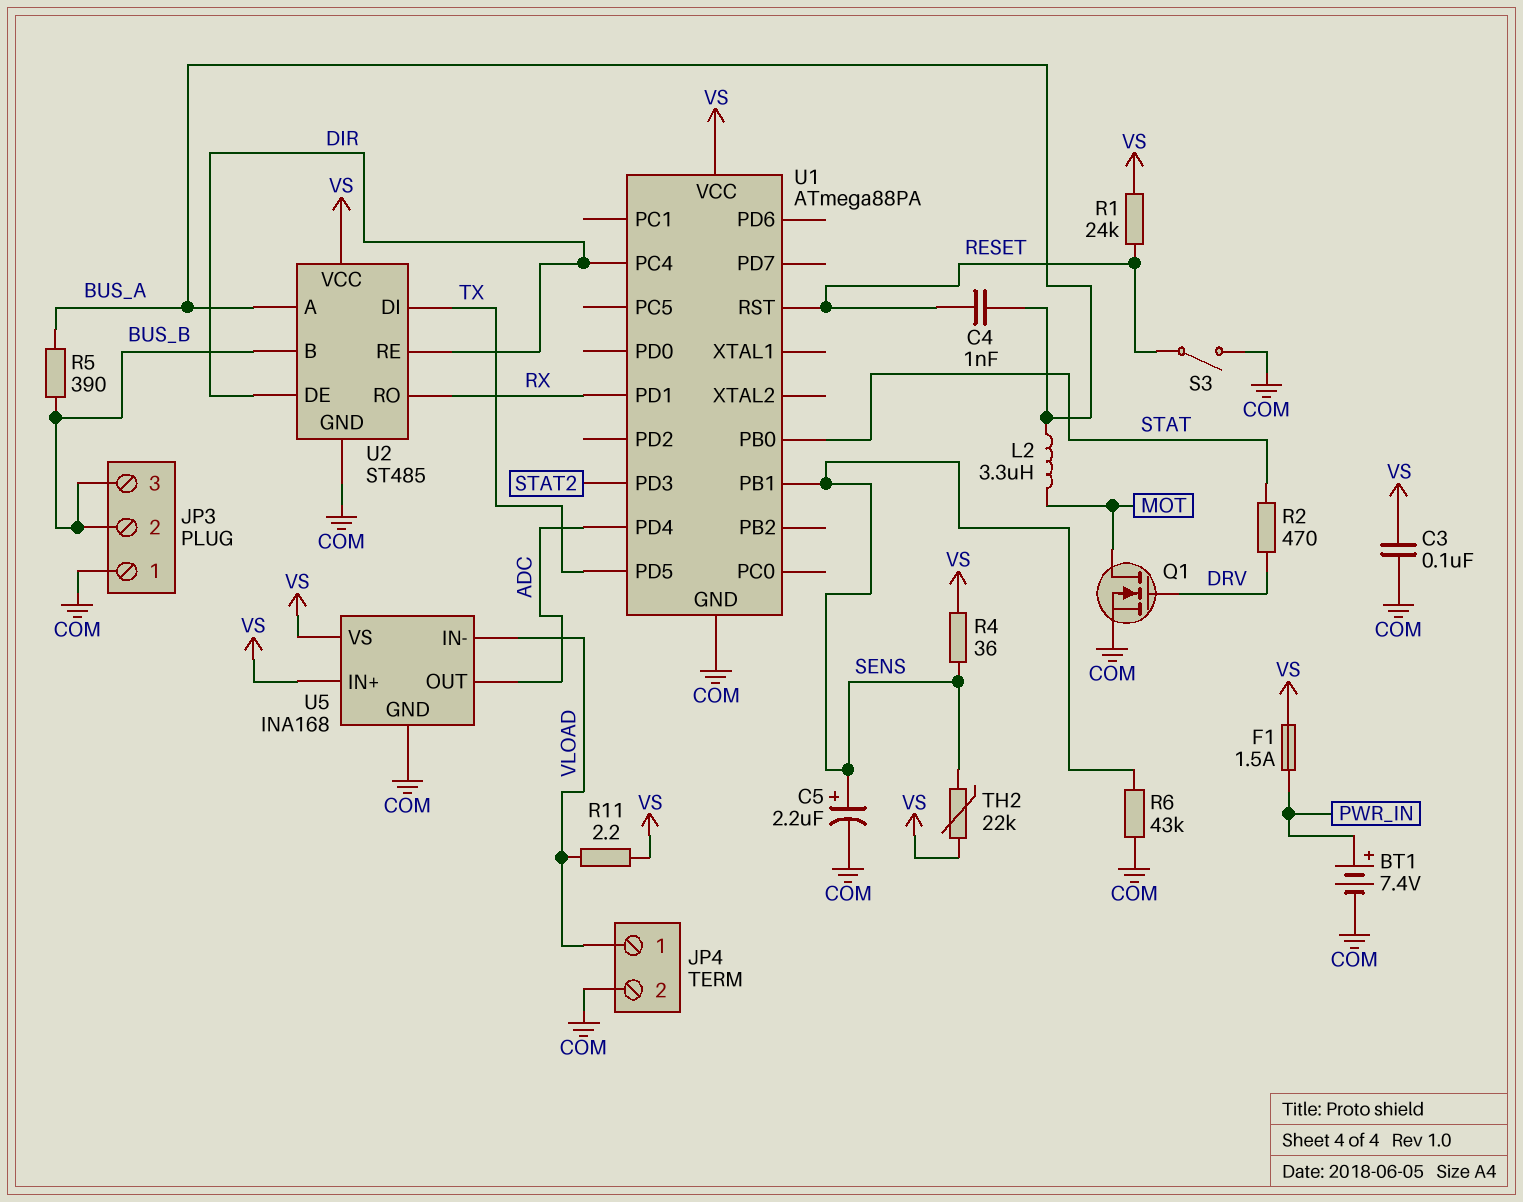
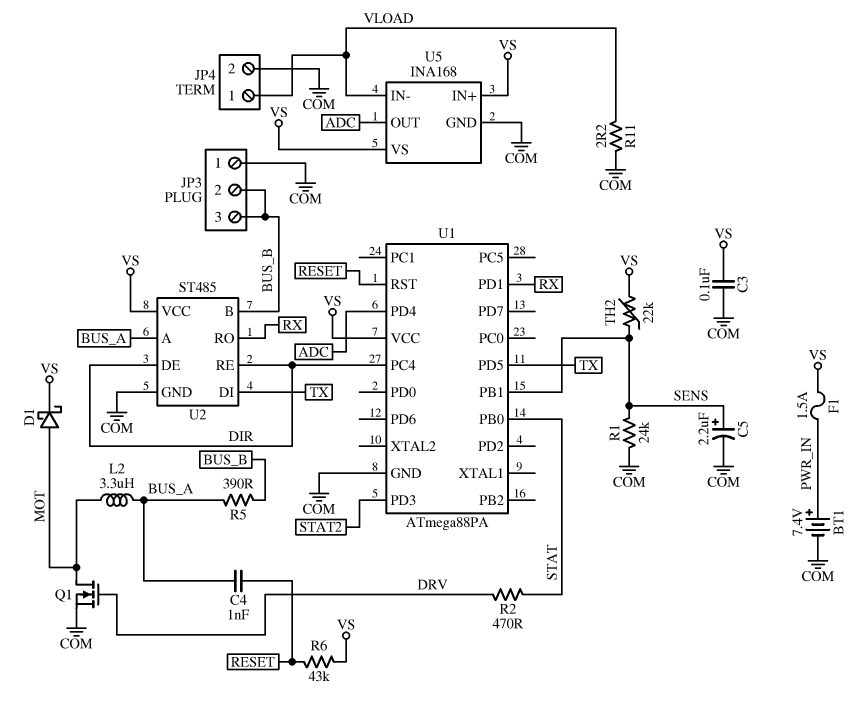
D1: none -> schottky (A MOT, K VS)
R1: 24k (RESET, VS) -> 24k (COM, SENS)
R4: 36 (SENS, VS) -> none
R6: 43k (COM, SENS) -> 43k (RESET, VS)
R11: 2.2 (VLOAD, VS) -> 2.2 (COM, VLOAD)
S3: switch (COM, RESET) -> none

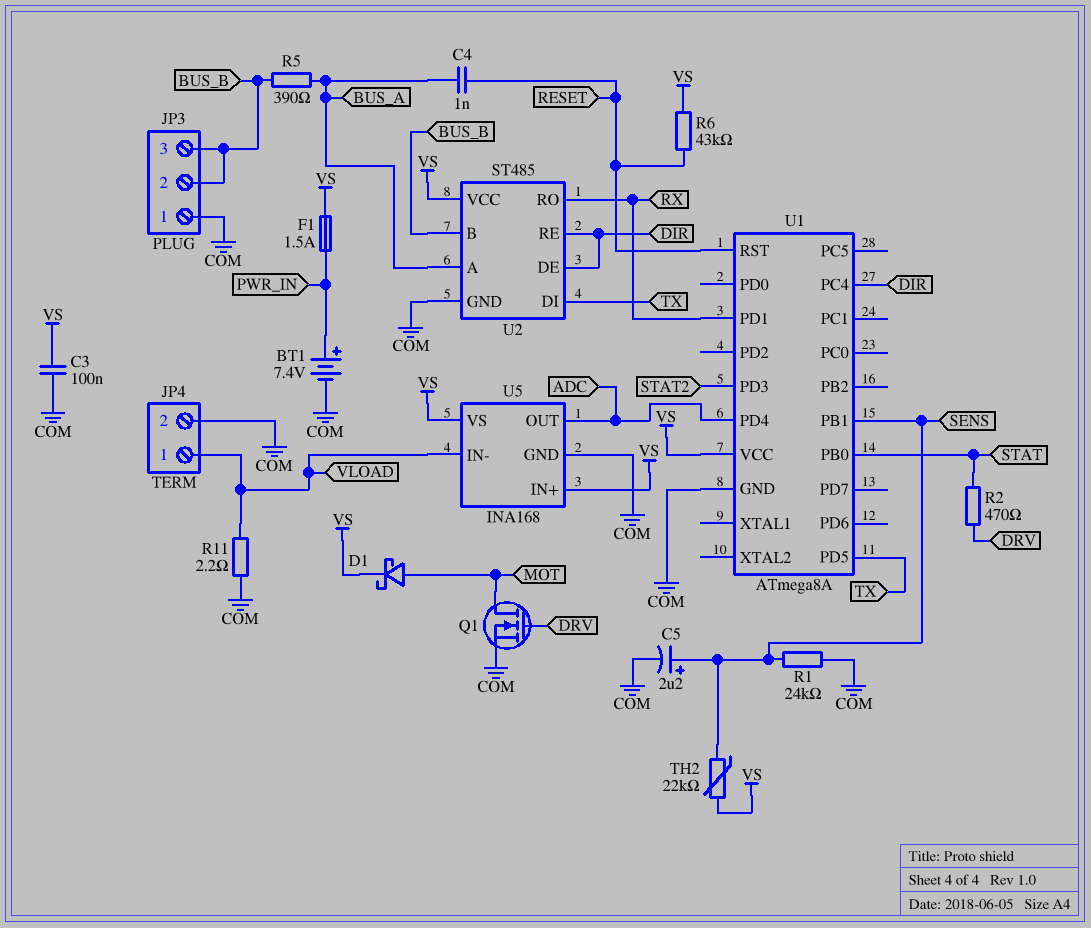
L2: 3.3uH (BUS_A, MOT) -> none
U1: ATmega88PA -> ATmega8A

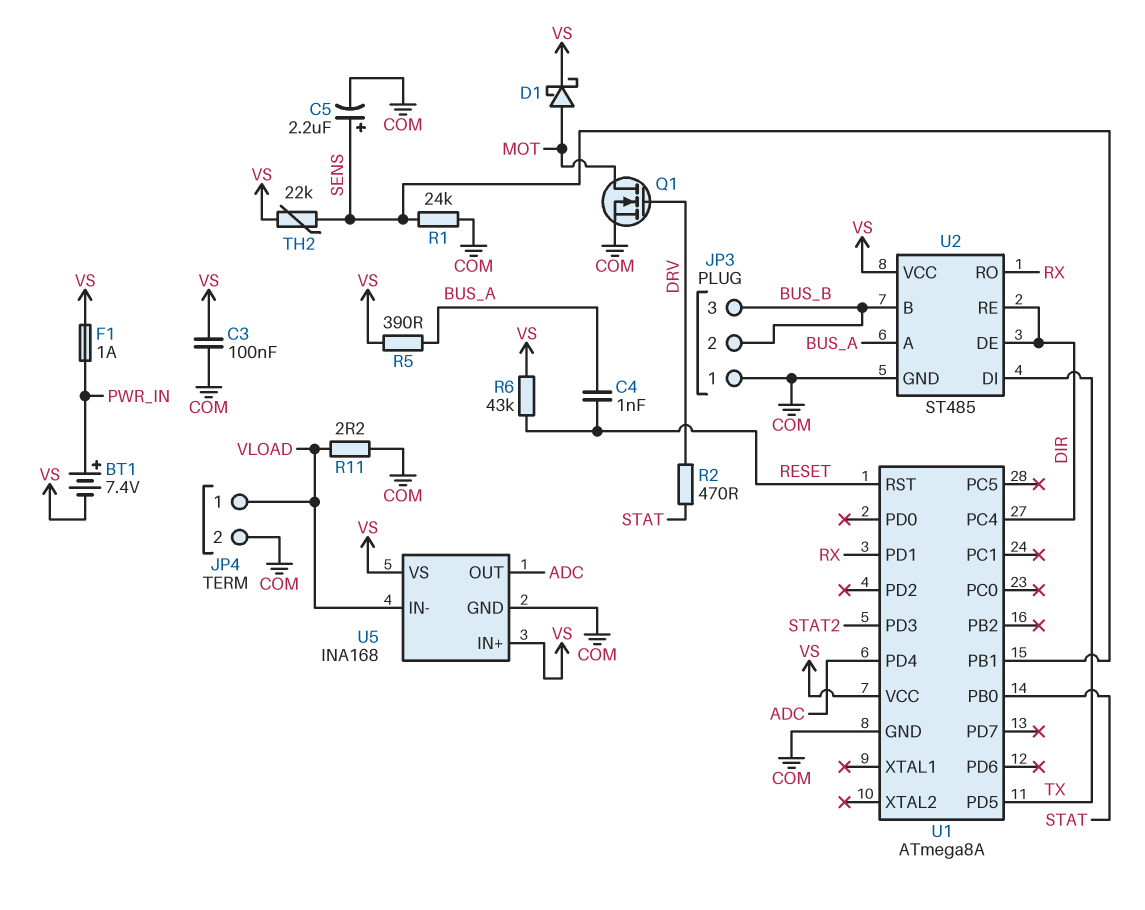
BT1: 7.4V (plus PWR_IN, minus COM) -> 7.4V (plus PWR_IN, minus VS)
F1: 1.5A (PWR_IN, VS) -> 1A (PWR_IN, VS)
R5: 390 (BUS_A, BUS_B) -> 390 (BUS_A, VS)

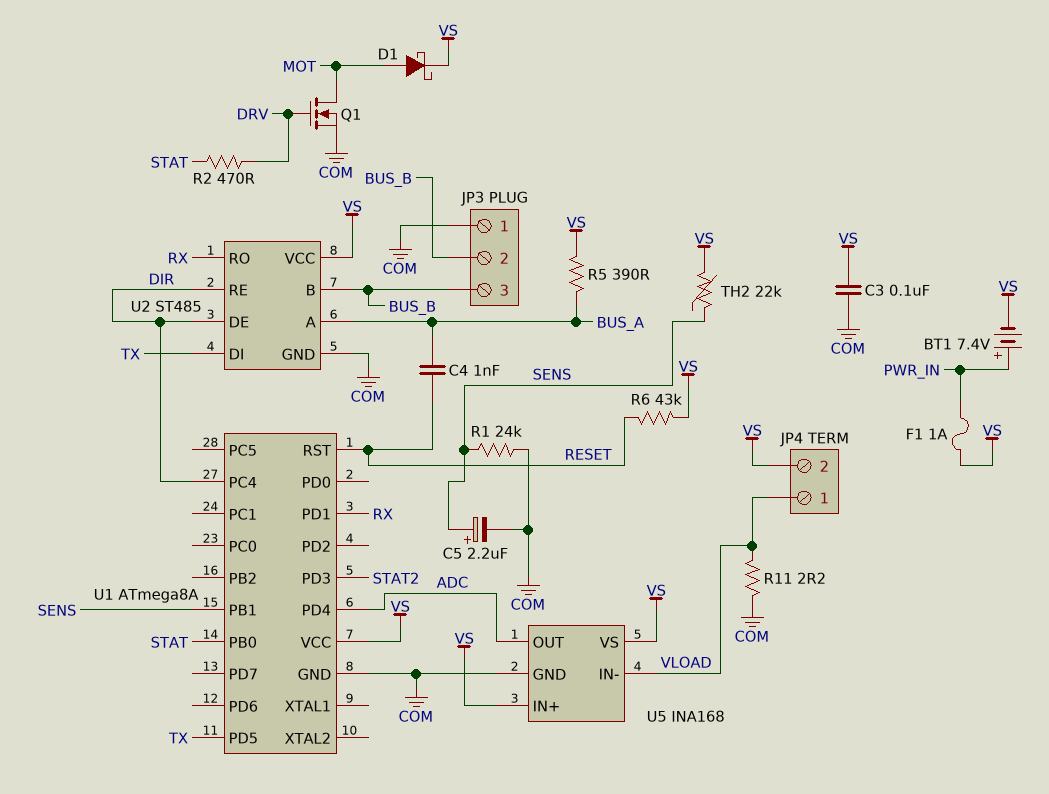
JP4 pin 2: COM -> VS

